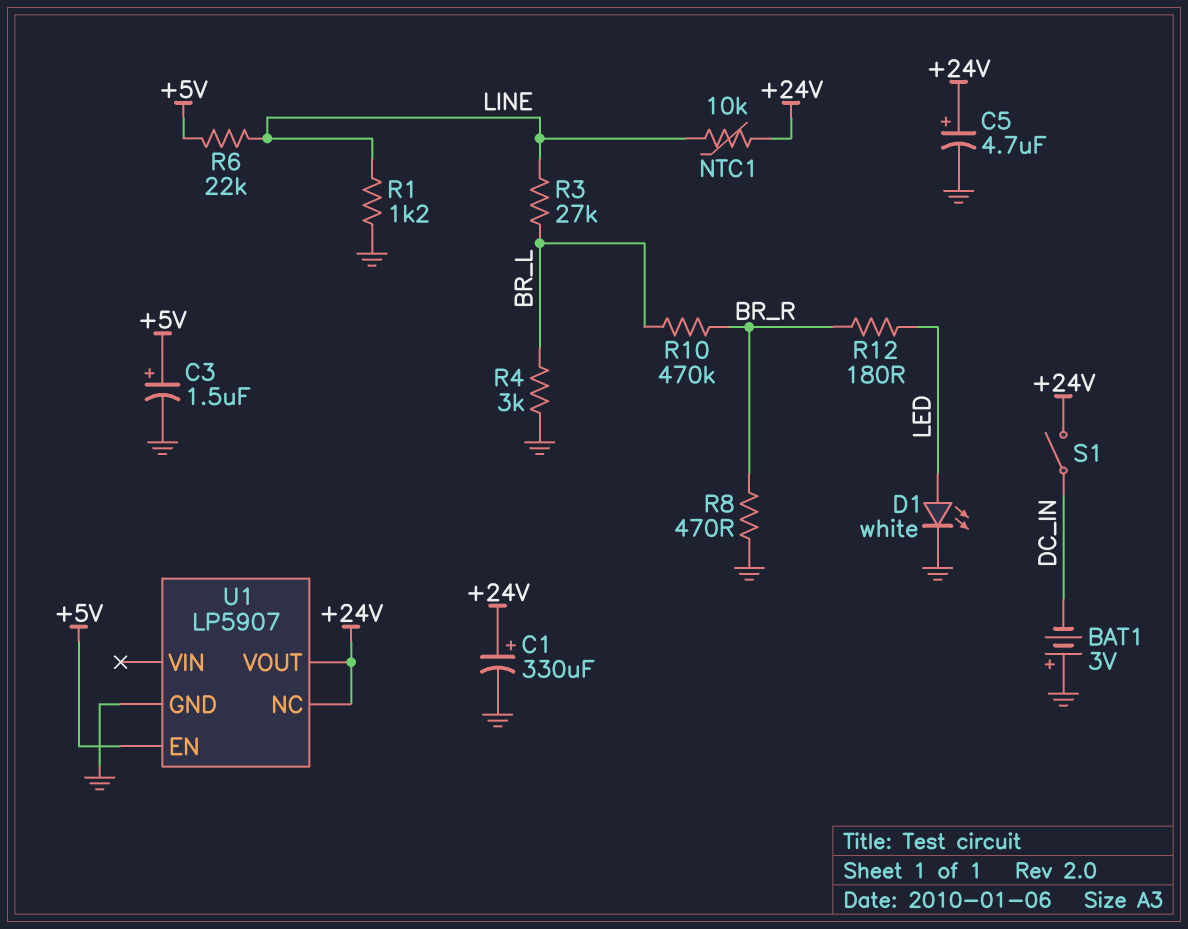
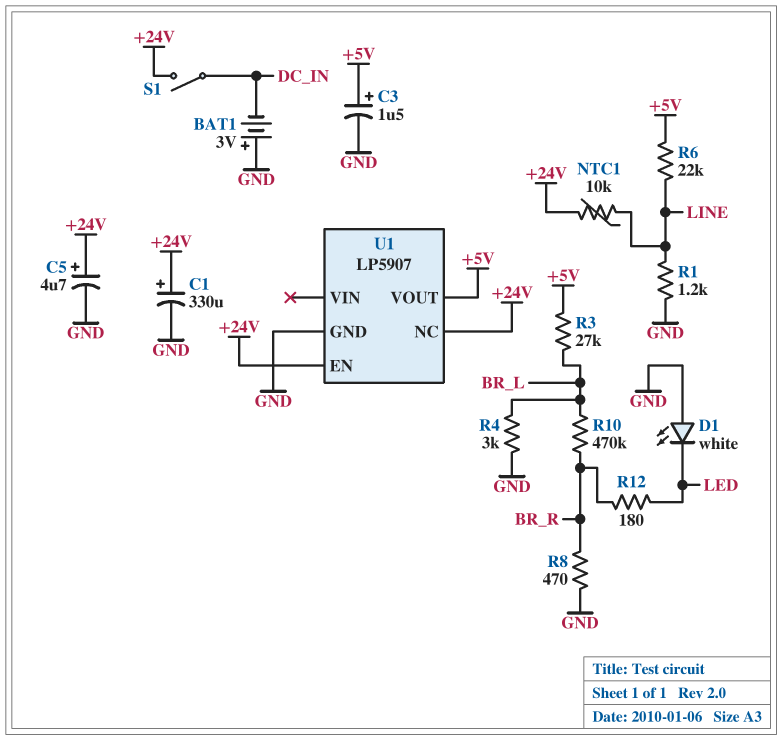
D1: LED white (A LED, K GND) -> LED white (A GND, K LED)
R3: 27k (BR_L, LINE) -> 27k (+5V, BR_L)
U1 pin EN: +5V -> +24V
U1 pin VOUT: +24V -> +5V

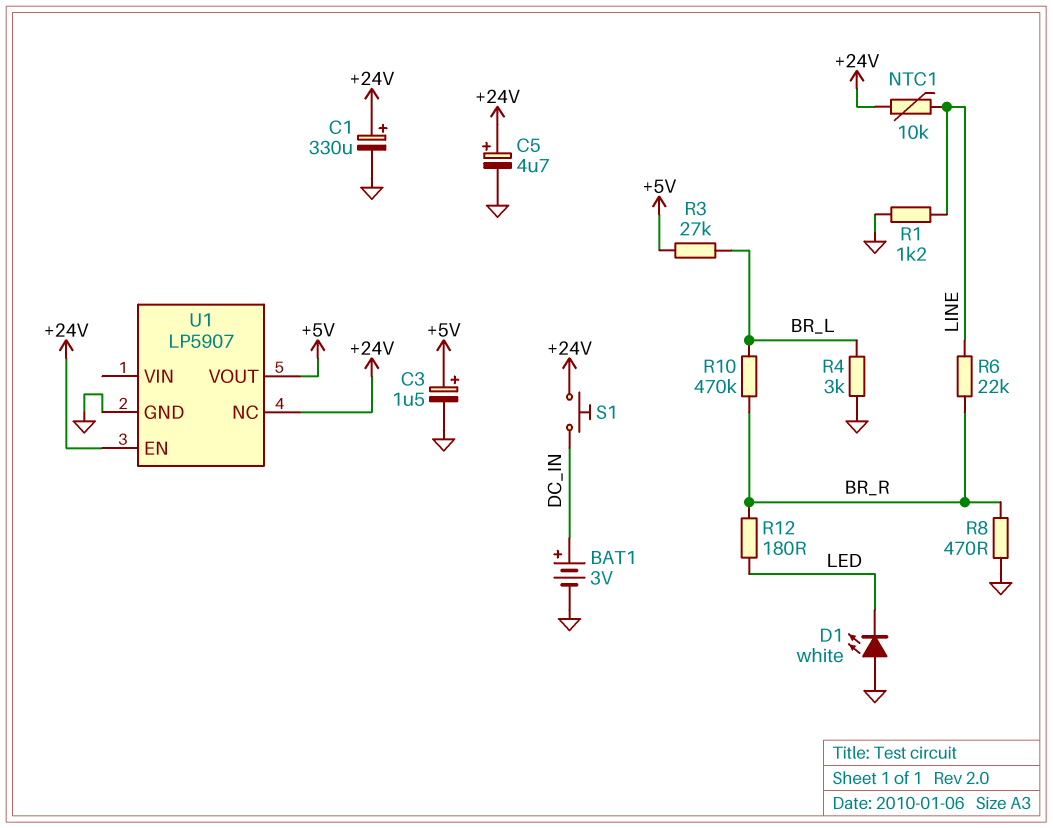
BAT1: 3V (plus GND, minus DC_IN) -> 3V (plus DC_IN, minus GND)
R6: 22k (+5V, LINE) -> 22k (BR_R, LINE)
S1: switch (+24V, DC_IN) -> button (+24V, DC_IN)

